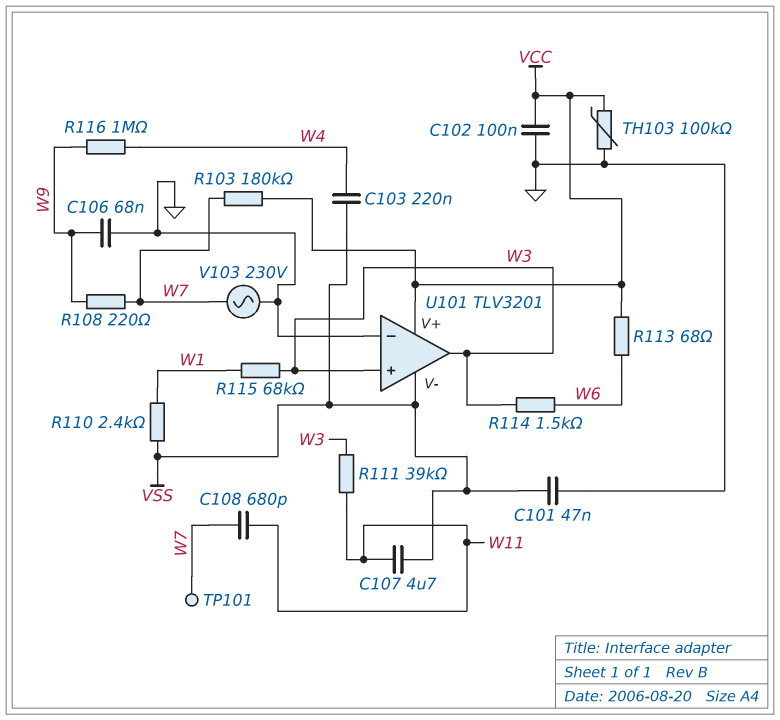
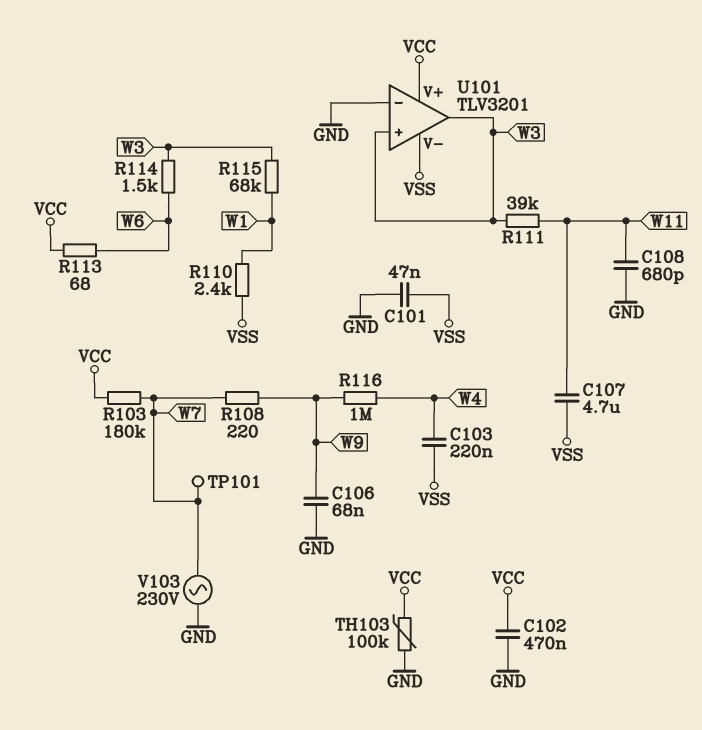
C102: 100nF (GND, VCC) -> 470nF (GND, VCC)
C108: 680pF (W7, W11) -> 680pF (GND, W11)

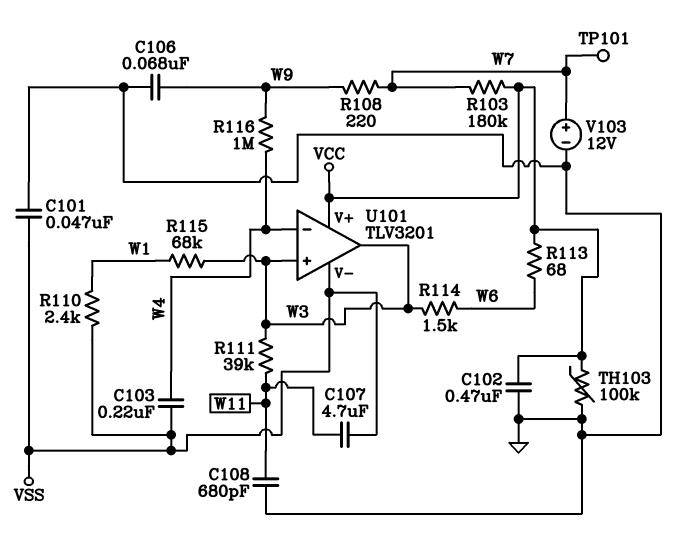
U101 pin in-: GND -> W4
V103: AC 230V (GND, W7) -> 12V (plus W7, minus GND)

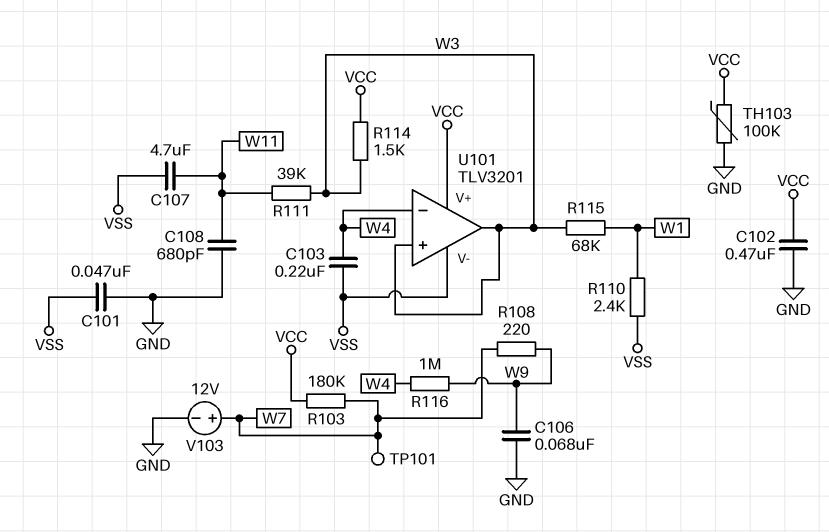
R113: 68 (VCC, W6) -> none
R114: 1.5k (W3, W6) -> 1.5k (VCC, W3)

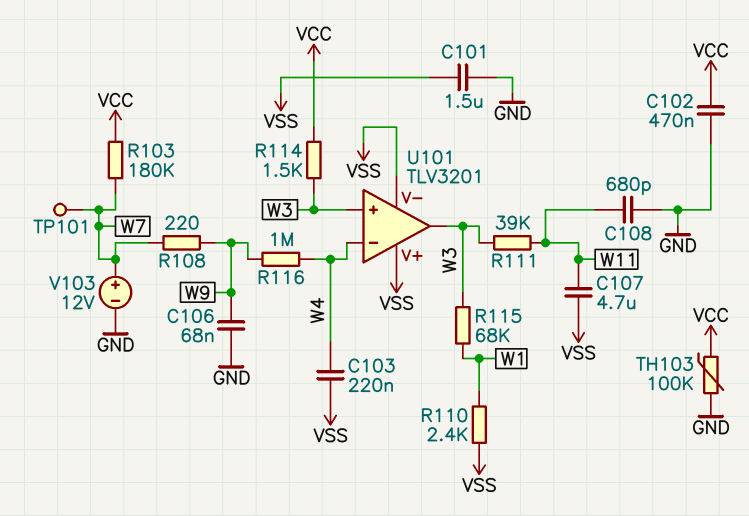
C101: 47nF (GND, VSS) -> 1.5uF (GND, VSS)
U101 pin V+: VCC -> VSS

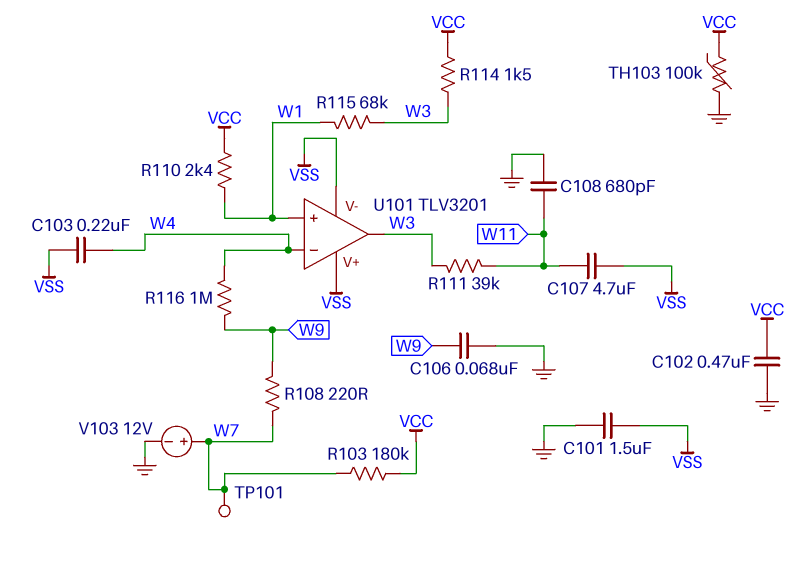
R110: 2.4k (VSS, W1) -> 2.4k (VCC, W1)
U101 pin in+: W3 -> W1

